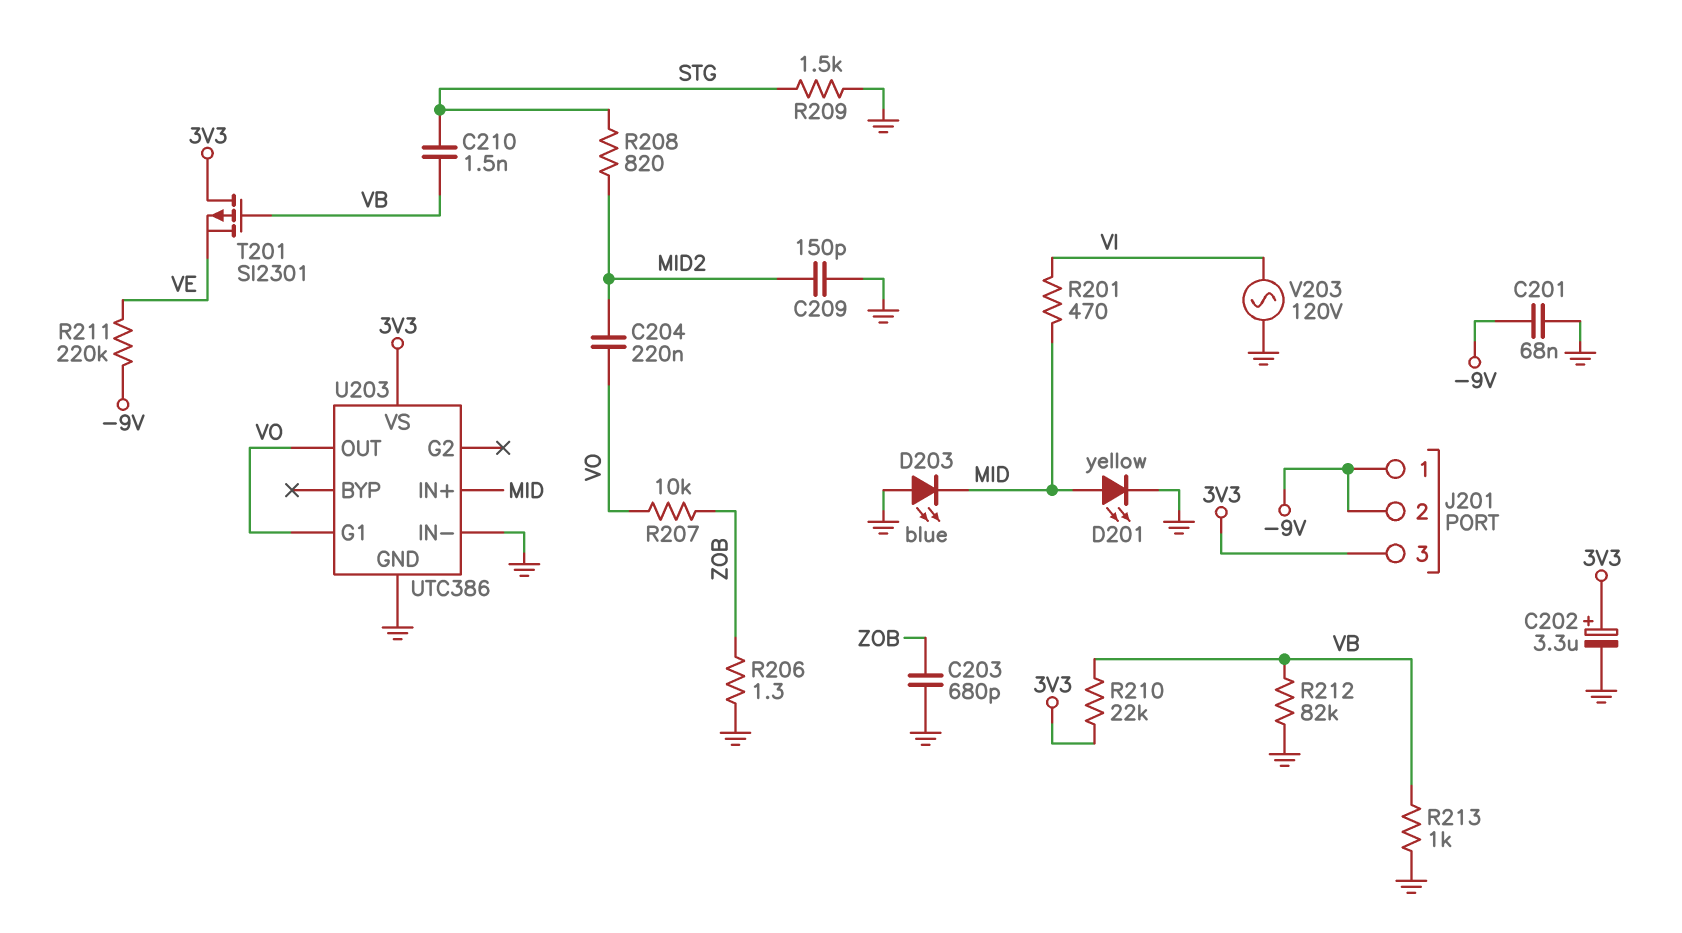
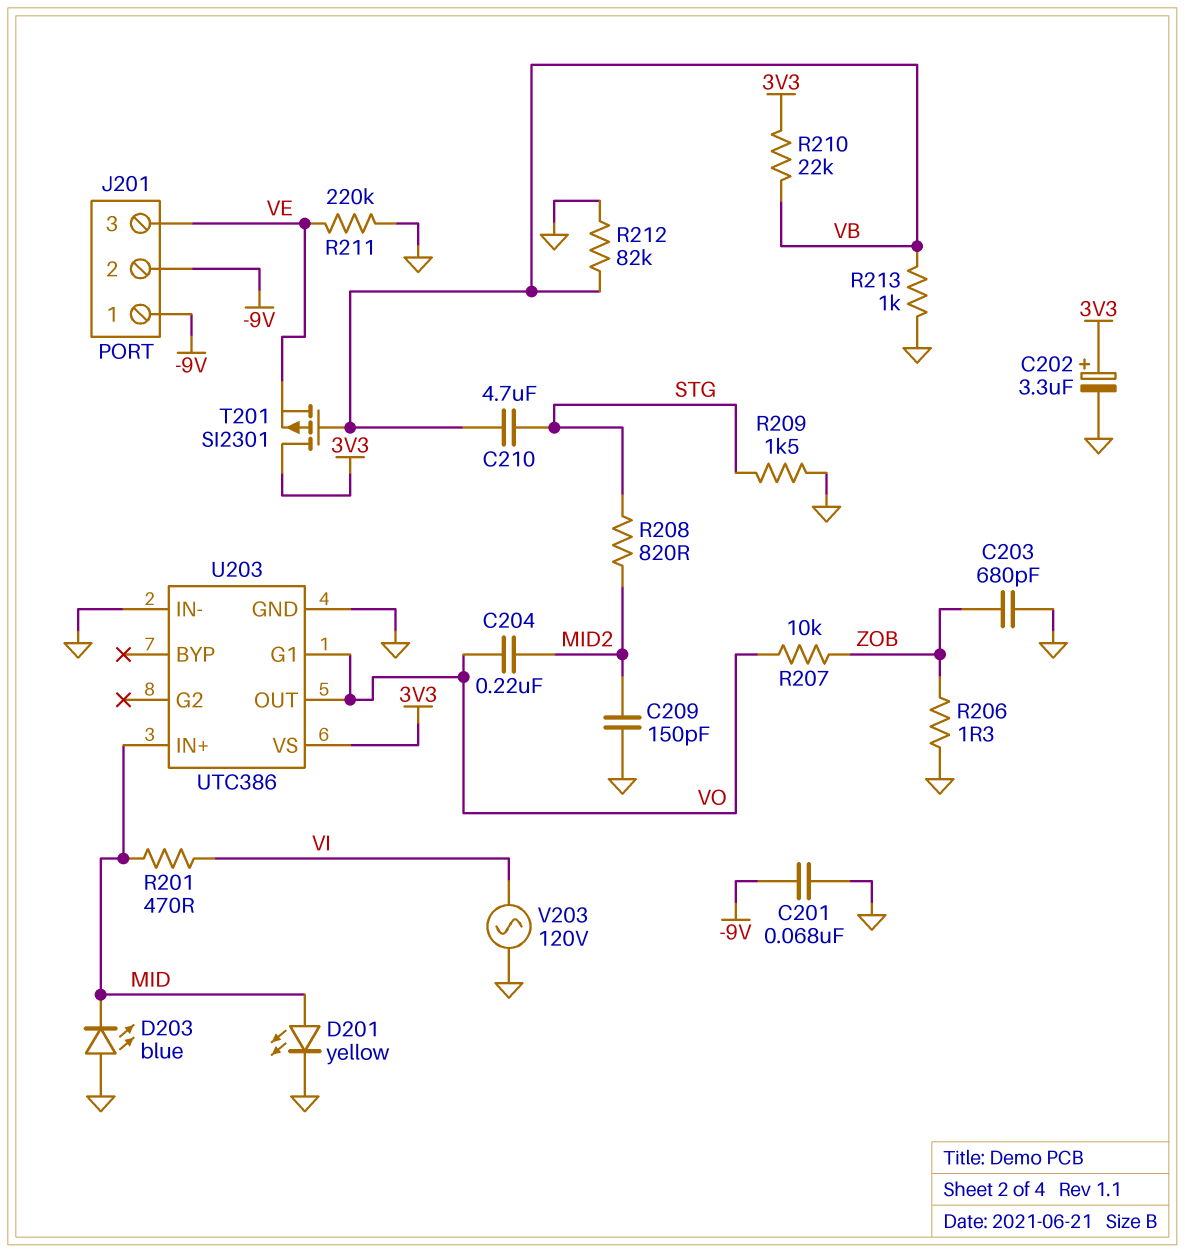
C210: 1.5nF (STG, VB) -> 4.7uF (STG, VB)
J201 pin 3: 3V3 -> VE
R211: 220k (-9V, VE) -> 220k (GND, VE)

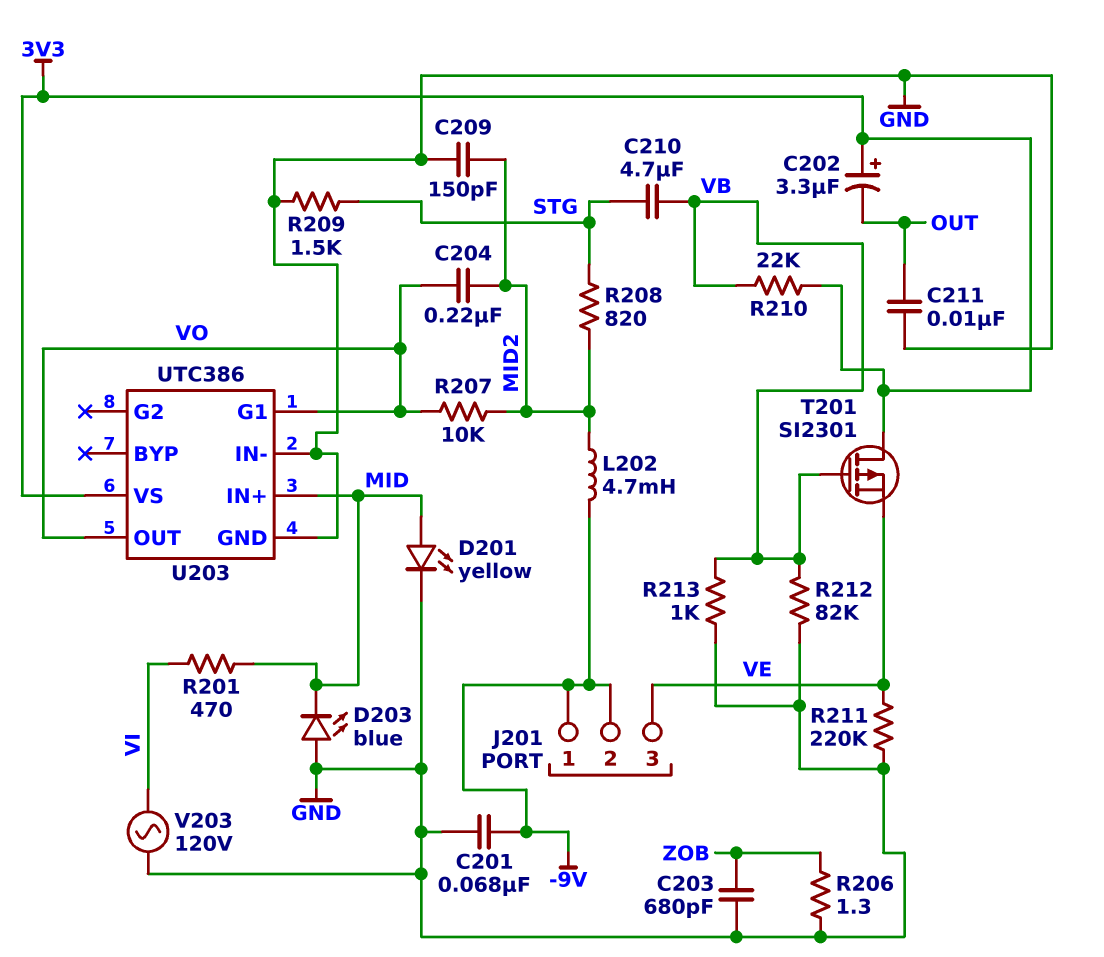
C202: 3.3uF (plus 3V3, minus GND) -> 3.3uF (plus 3V3, minus OUT)
C211: none -> 10nF (GND, OUT)
L202: none -> 4.7mH (-9V, MID2)
R207: 10k (VO, ZOB) -> 10k (MID2, VO)

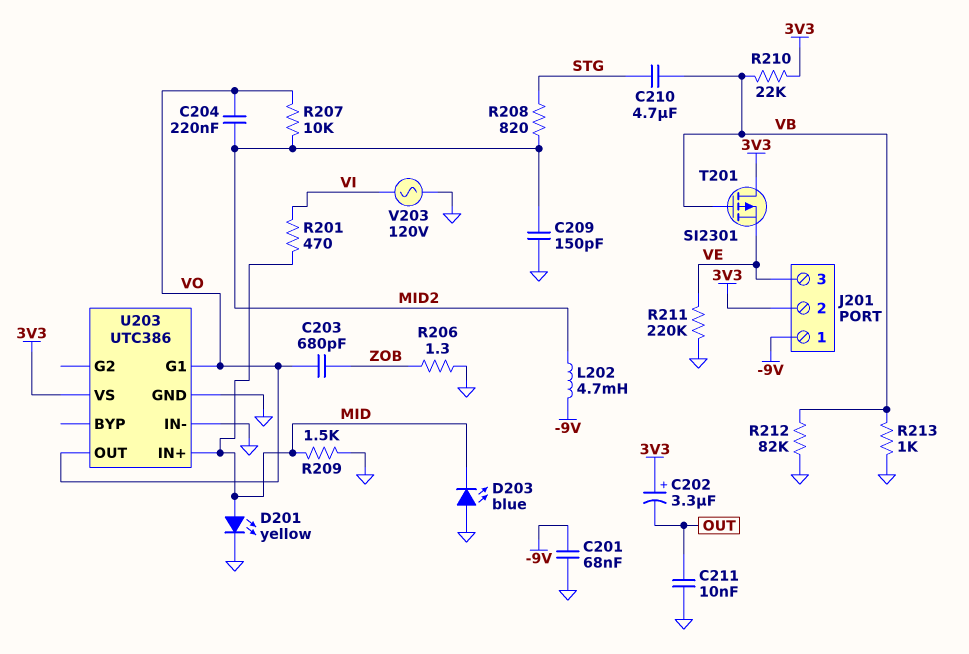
C203: 680pF (GND, ZOB) -> 680pF (VO, ZOB)
J201 pin 2: -9V -> 3V3
R209: 1.5k (GND, STG) -> 1.5k (GND, MID)

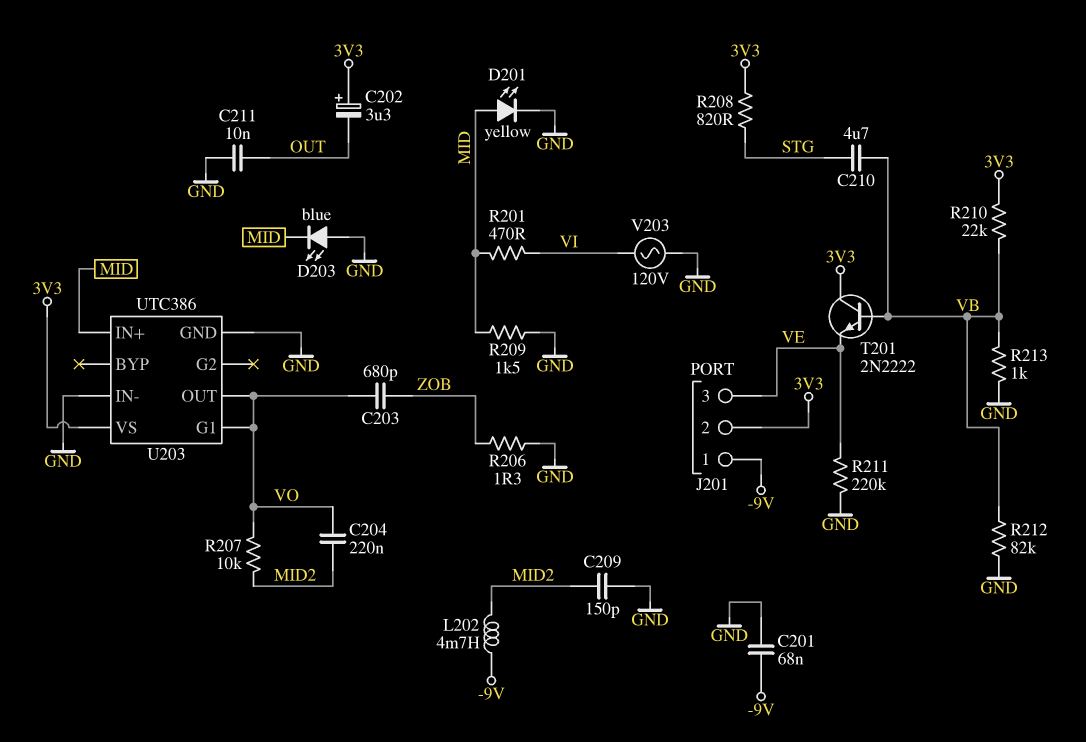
R208: 820 (MID2, STG) -> 820 (3V3, STG)
T201: PMOS SI2301 (G VB, D 3V3, S VE) -> NPN 2N2222 (B VB, C 3V3, E VE)

